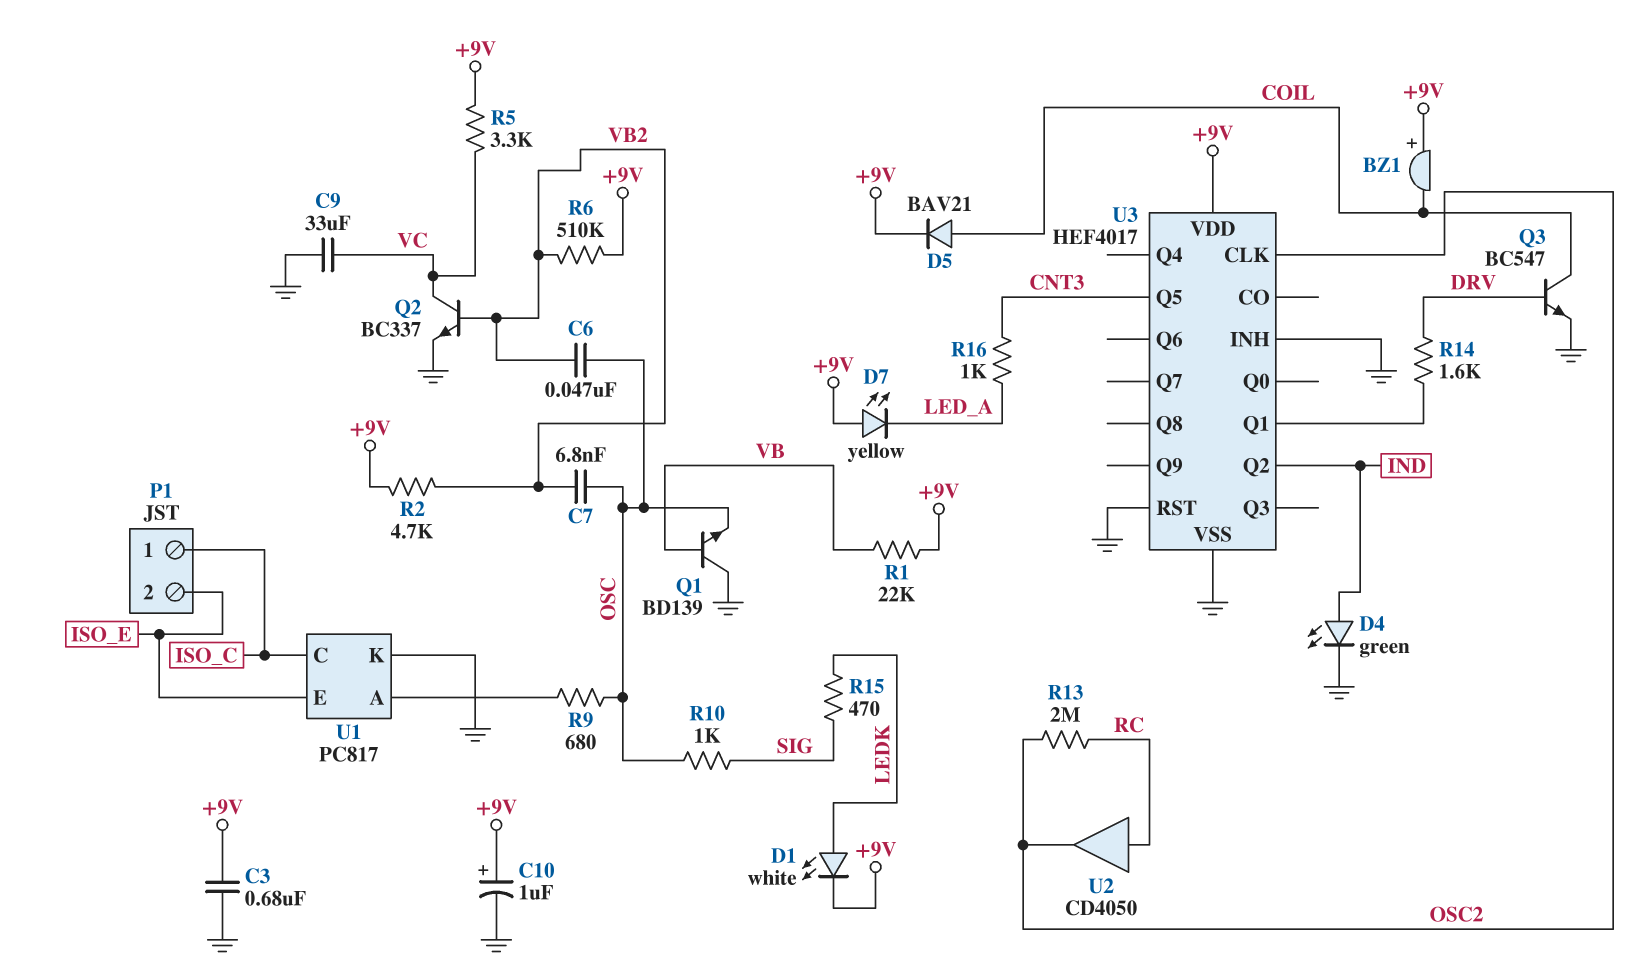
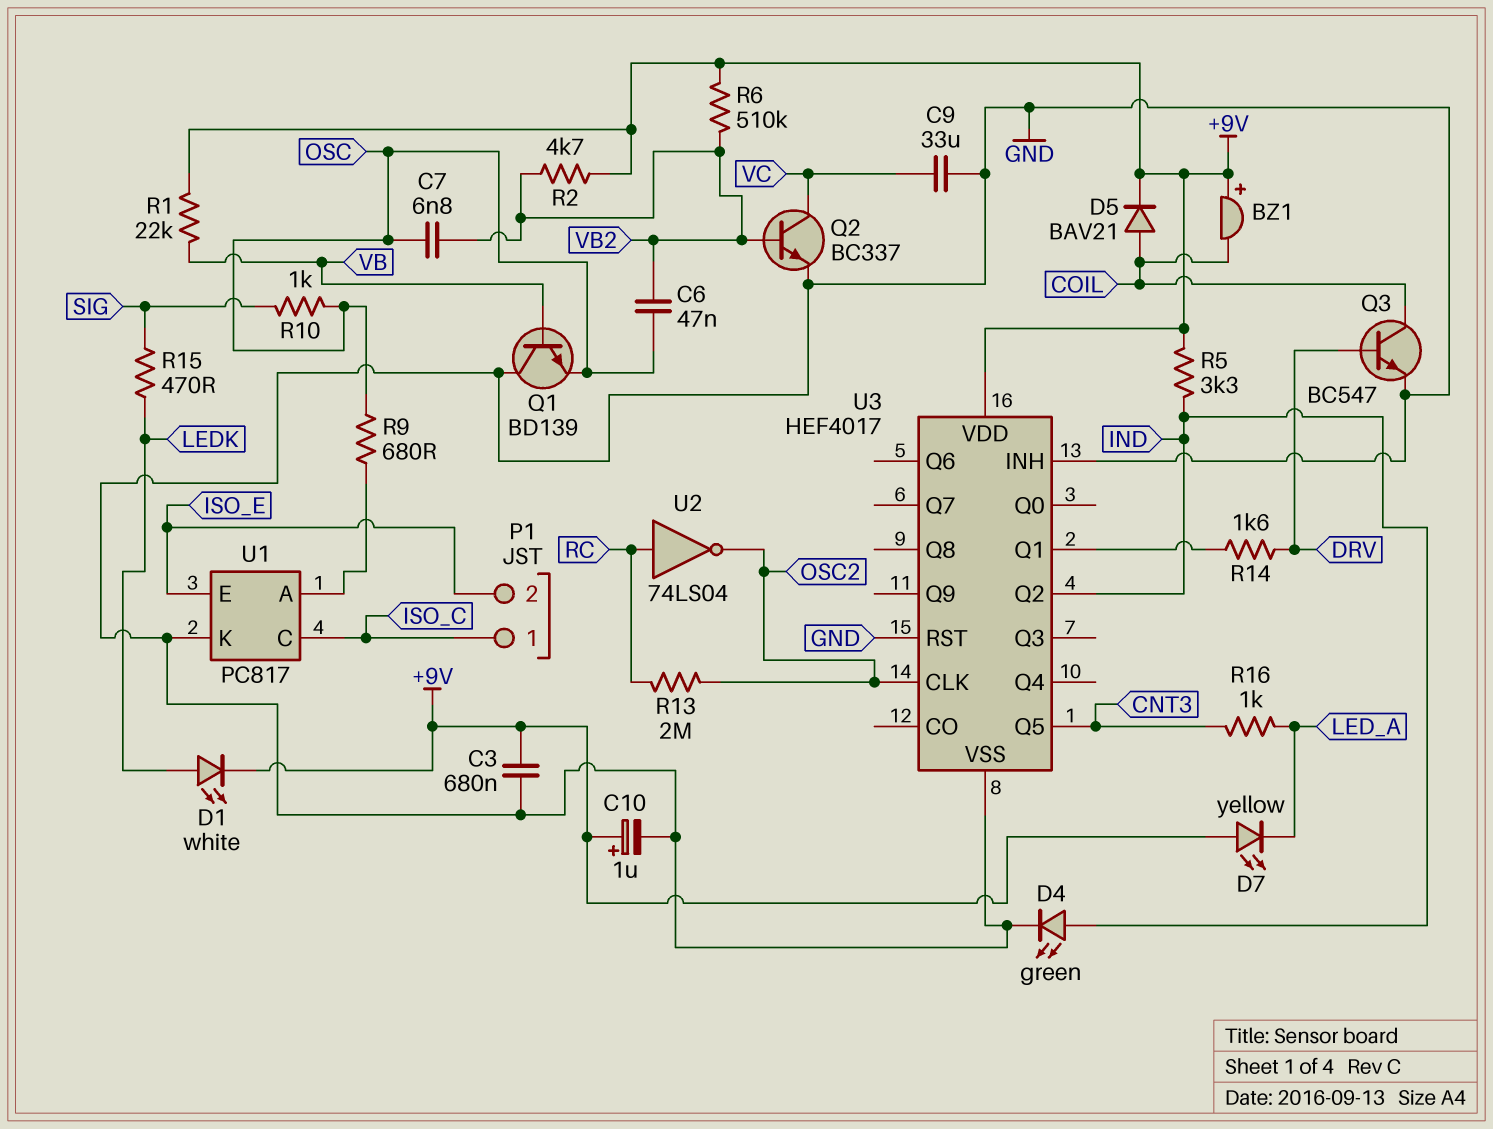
R5: 3.3k (+9V, VC) -> 3.3k (+9V, IND)
U2: buffer CD4050 (in RC, out OSC2) -> NOT 74LS04 (in RC, out OSC2)

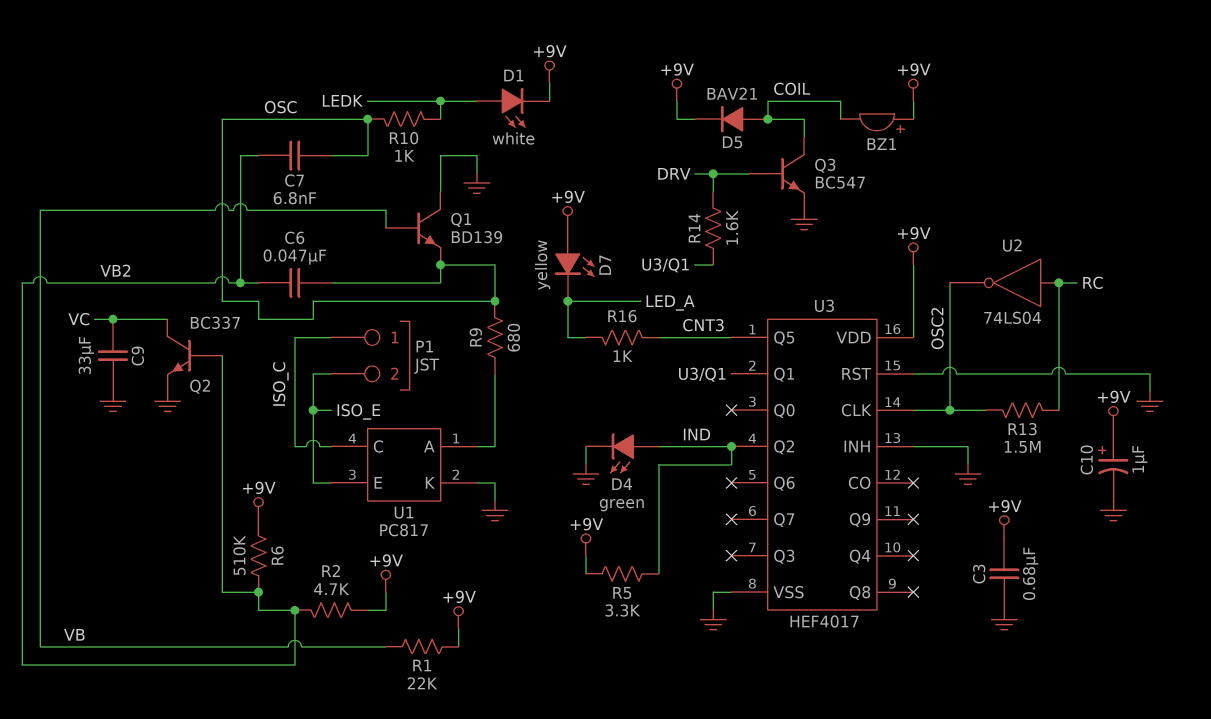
R10: 1k (OSC, SIG) -> 1k (LEDK, OSC)
R13: 2M (OSC2, RC) -> 1.5M (OSC2, RC)
R15: 470 (LEDK, SIG) -> none

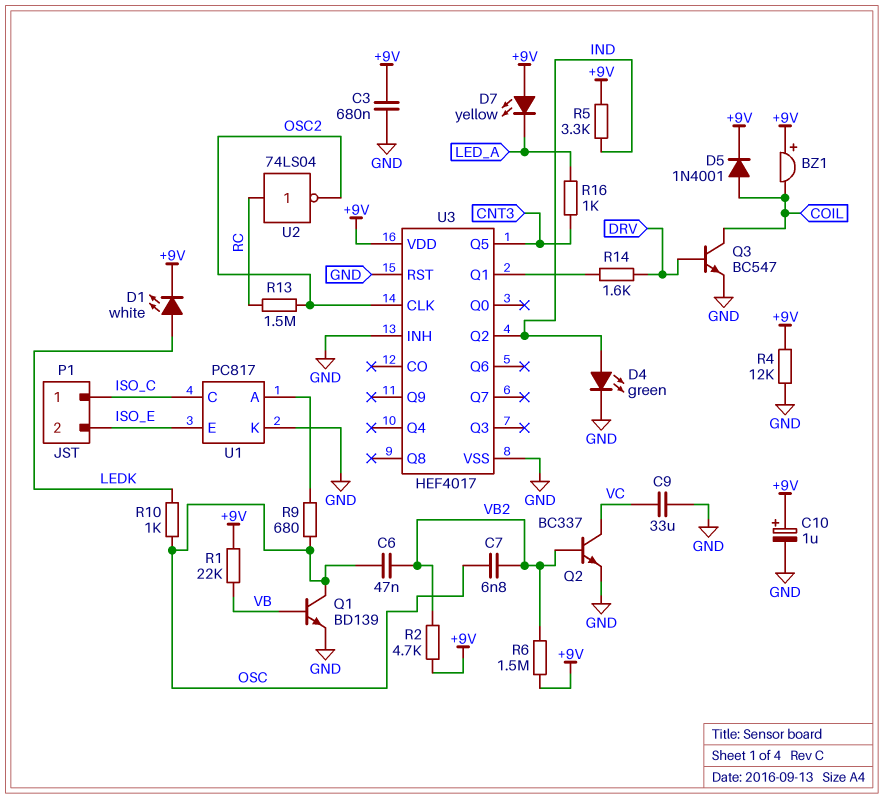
D5: diode BAV21 (A COIL, K +9V) -> diode 1N4001 (A COIL, K +9V)
Q1: NPN BD139 (B VB, C GND, E OSC) -> NPN BD139 (B VB, C OSC, E GND)
R4: none -> 12k (+9V, GND)
R6: 510k (+9V, VB2) -> 1.5M (+9V, VB2)

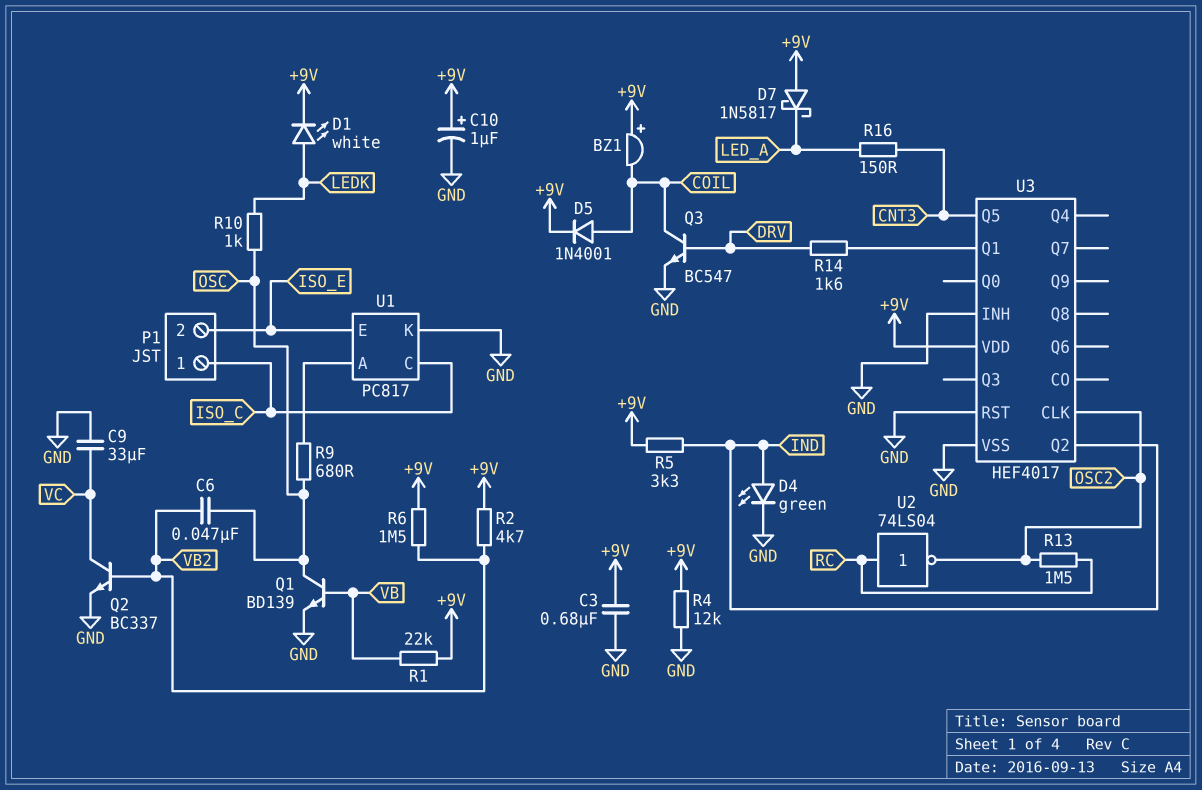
C7: 6.8nF (OSC, VB2) -> none
D7: LED yellow (A +9V, K LED_A) -> schottky 1N5817 (A +9V, K LED_A)
R16: 1k (CNT3, LED_A) -> 150 (CNT3, LED_A)

